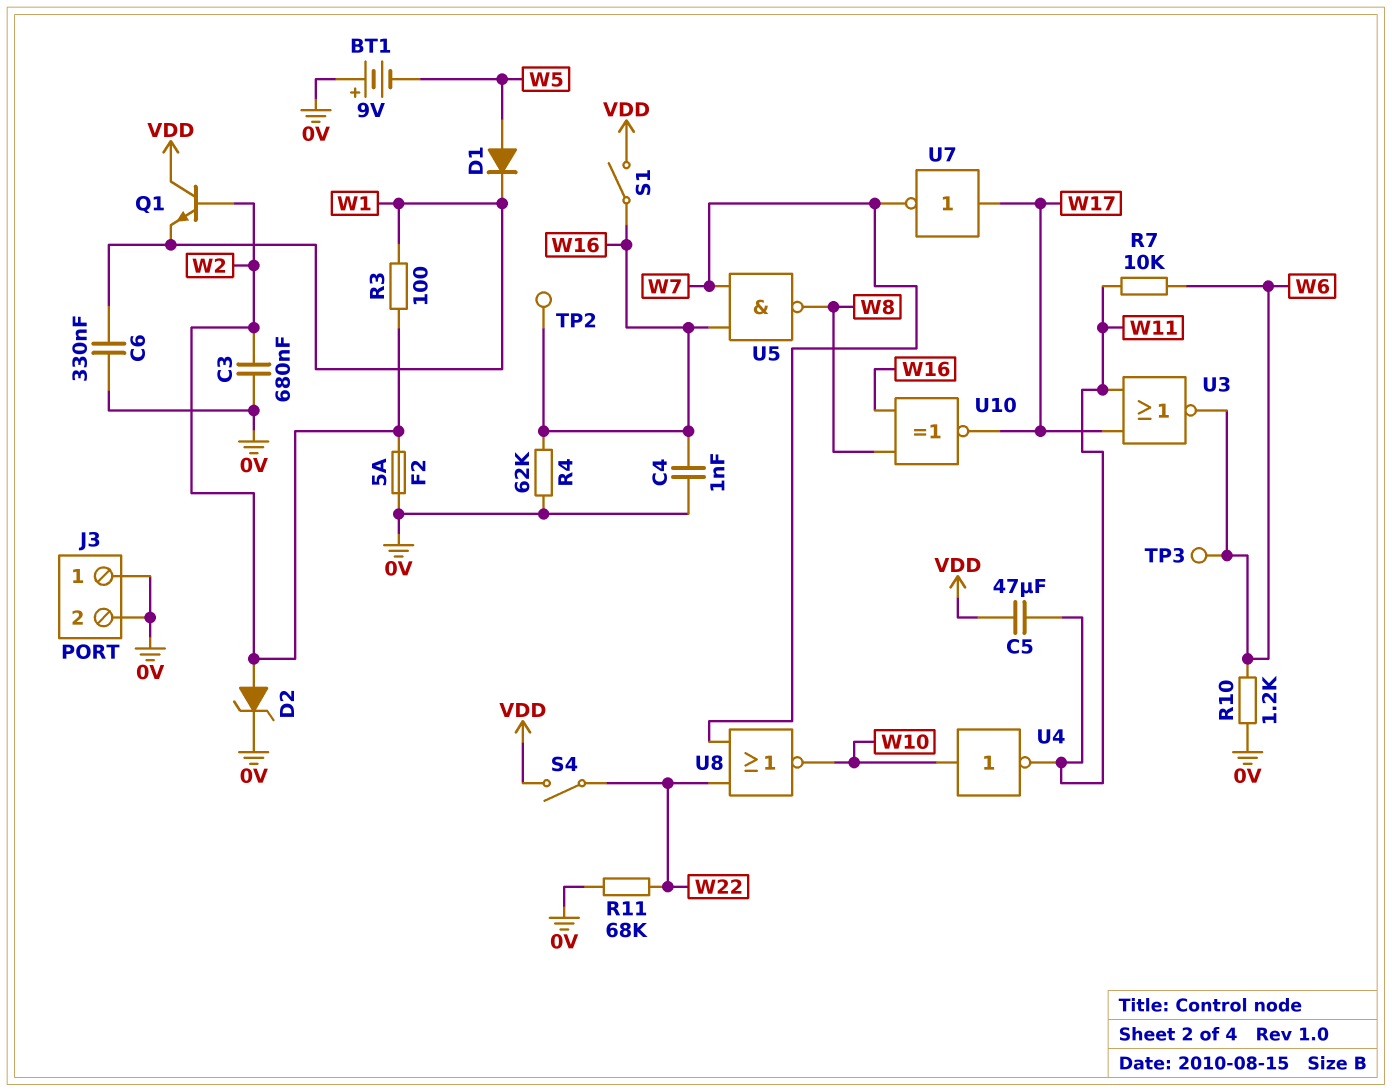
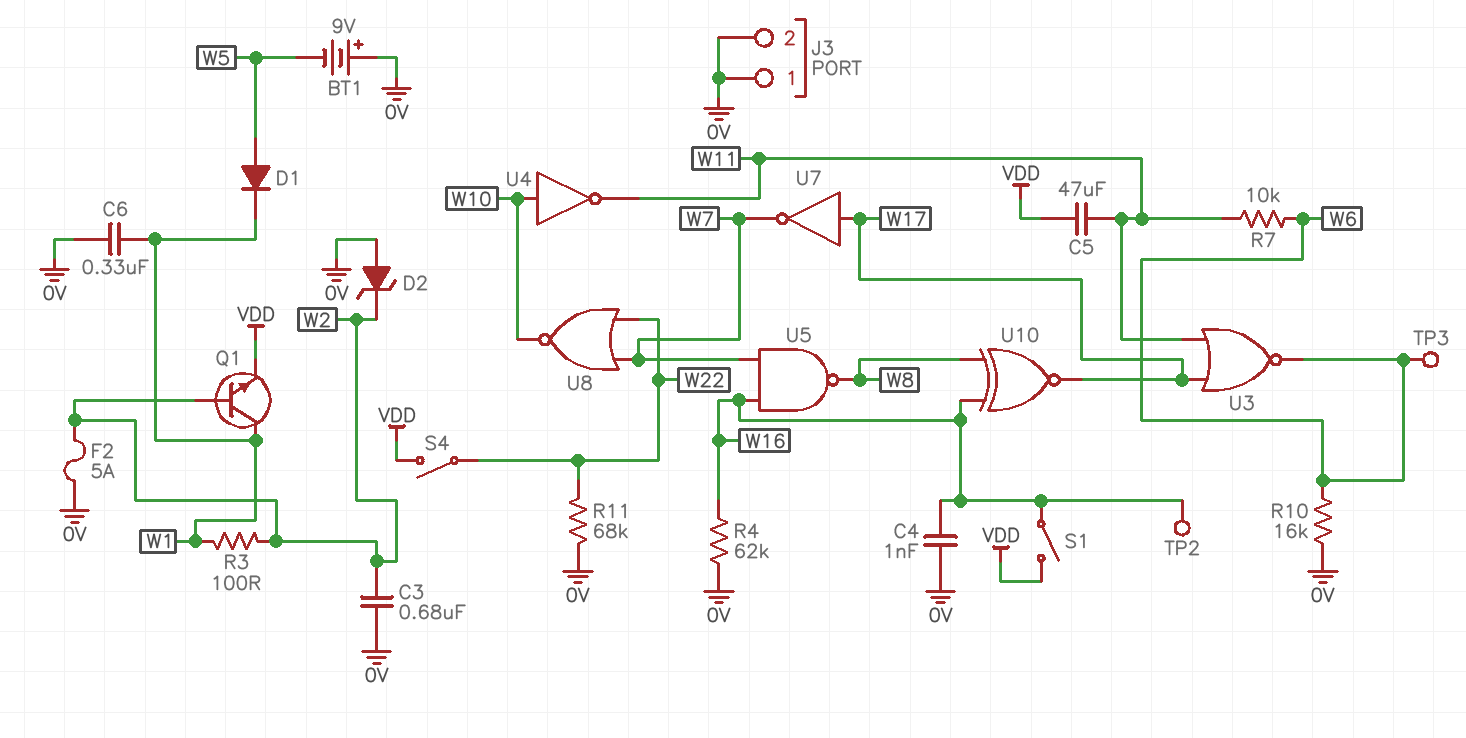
D2: zener (A W2, K 0V) -> zener (A 0V, K W2)
Q1: NPN (B W2, C VDD, E W1) -> NPN (B W2, C W1, E VDD)
R10: 1.2k (0V, W6) -> 16k (0V, W6)

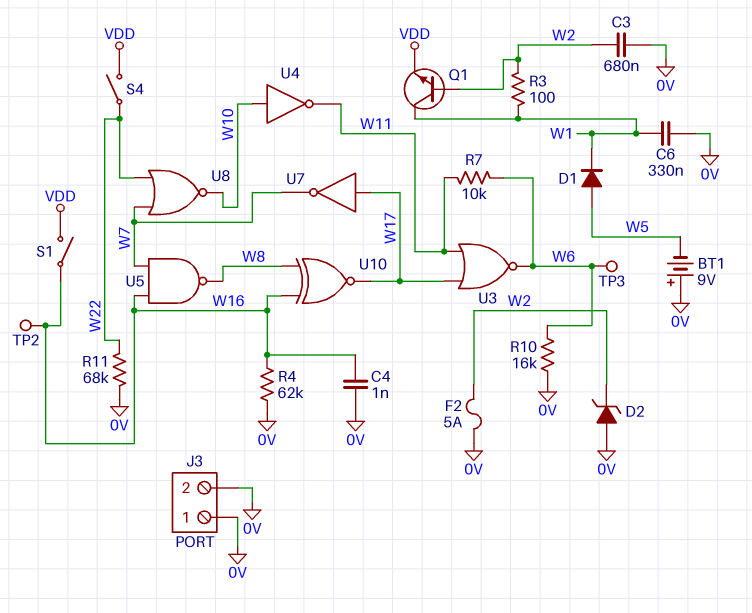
C5: 47uF (VDD, W11) -> none

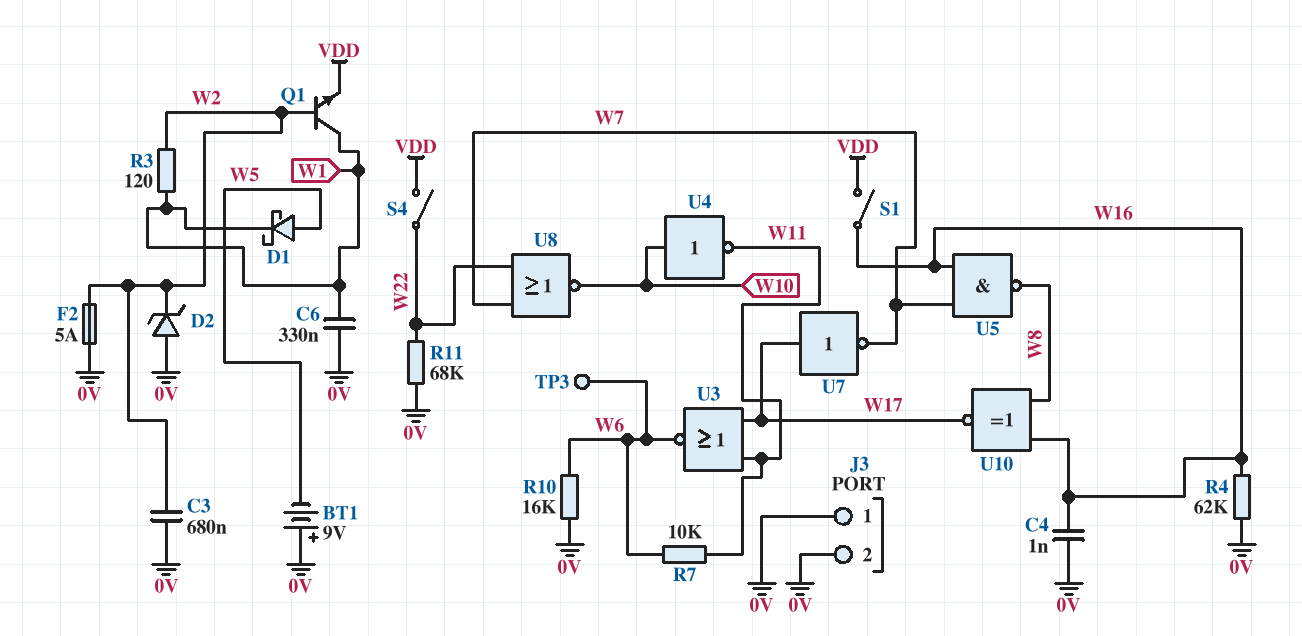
D1: diode (A W5, K W1) -> schottky (A W5, K W1)
R3: 100 (W1, W2) -> 120 (W1, W2)
TP2: test point (W16) -> none

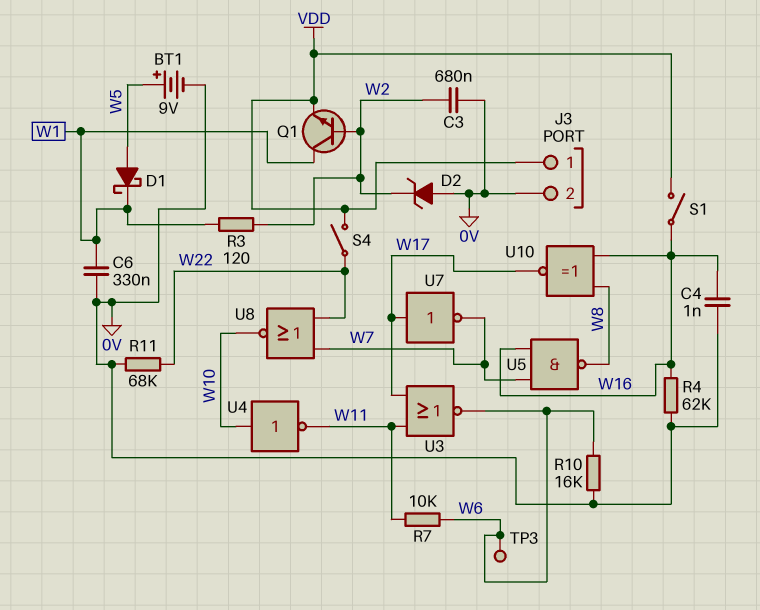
BT1: 9V (plus 0V, minus W5) -> 9V (plus W5, minus 0V)
F2: 5A (0V, W2) -> none
J3 pin 1: 0V -> VDD

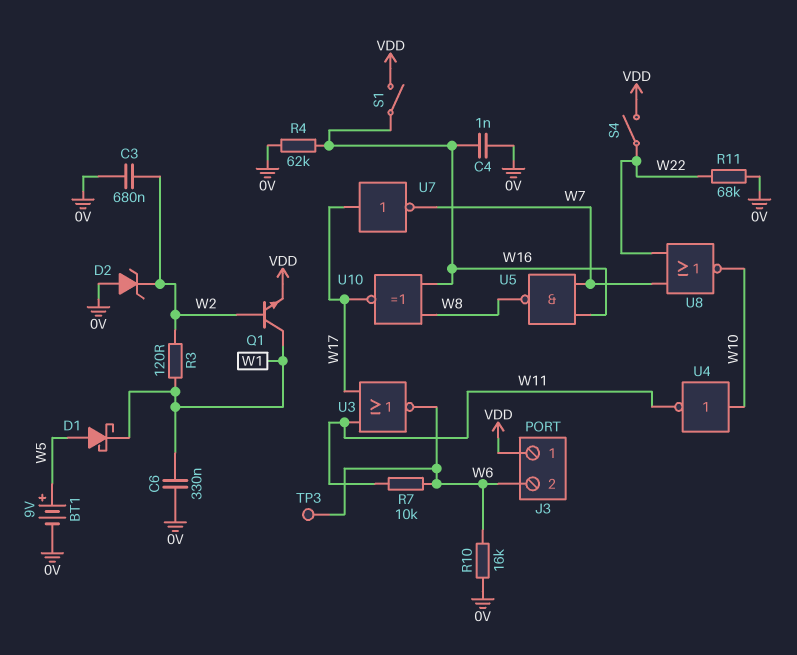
J3 pin 2: 0V -> W6

